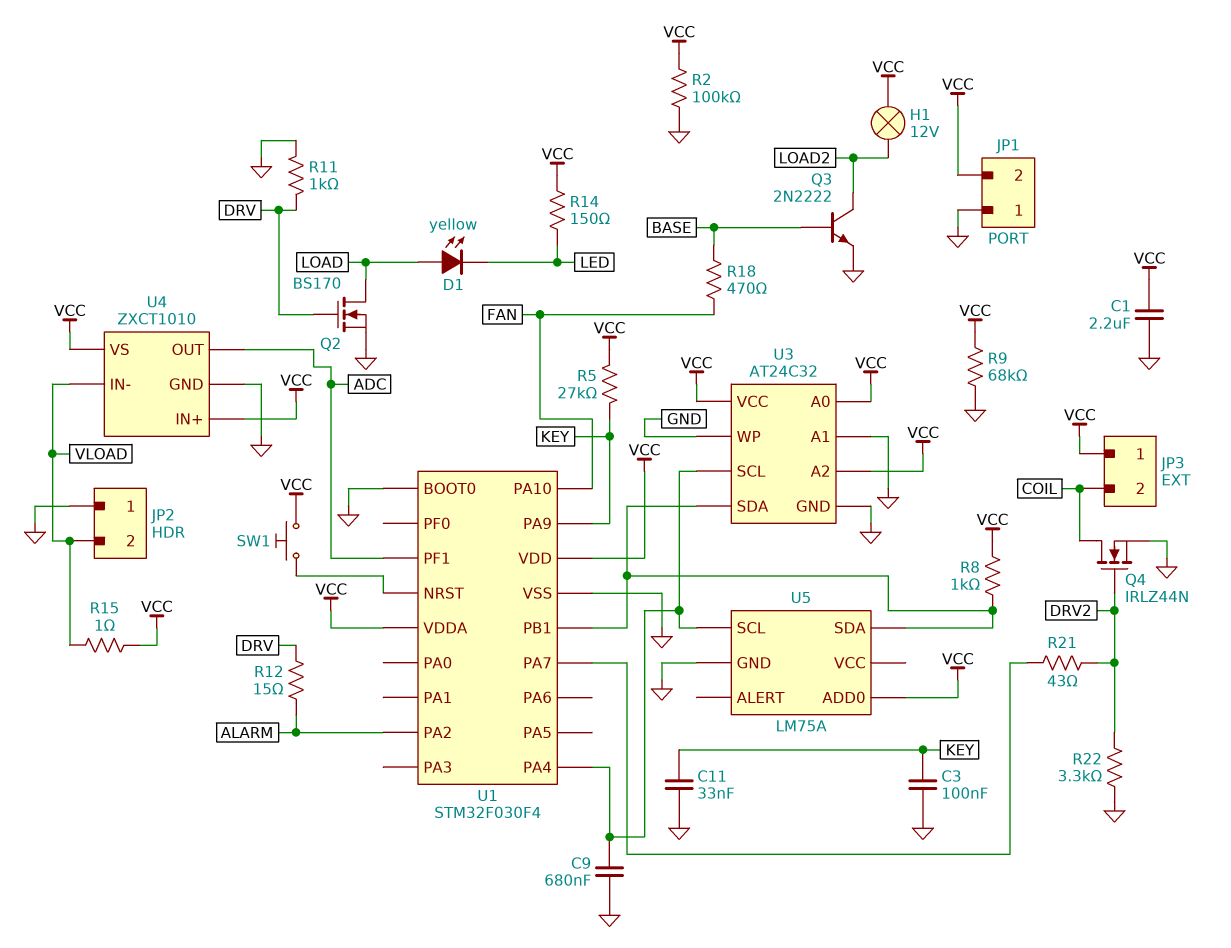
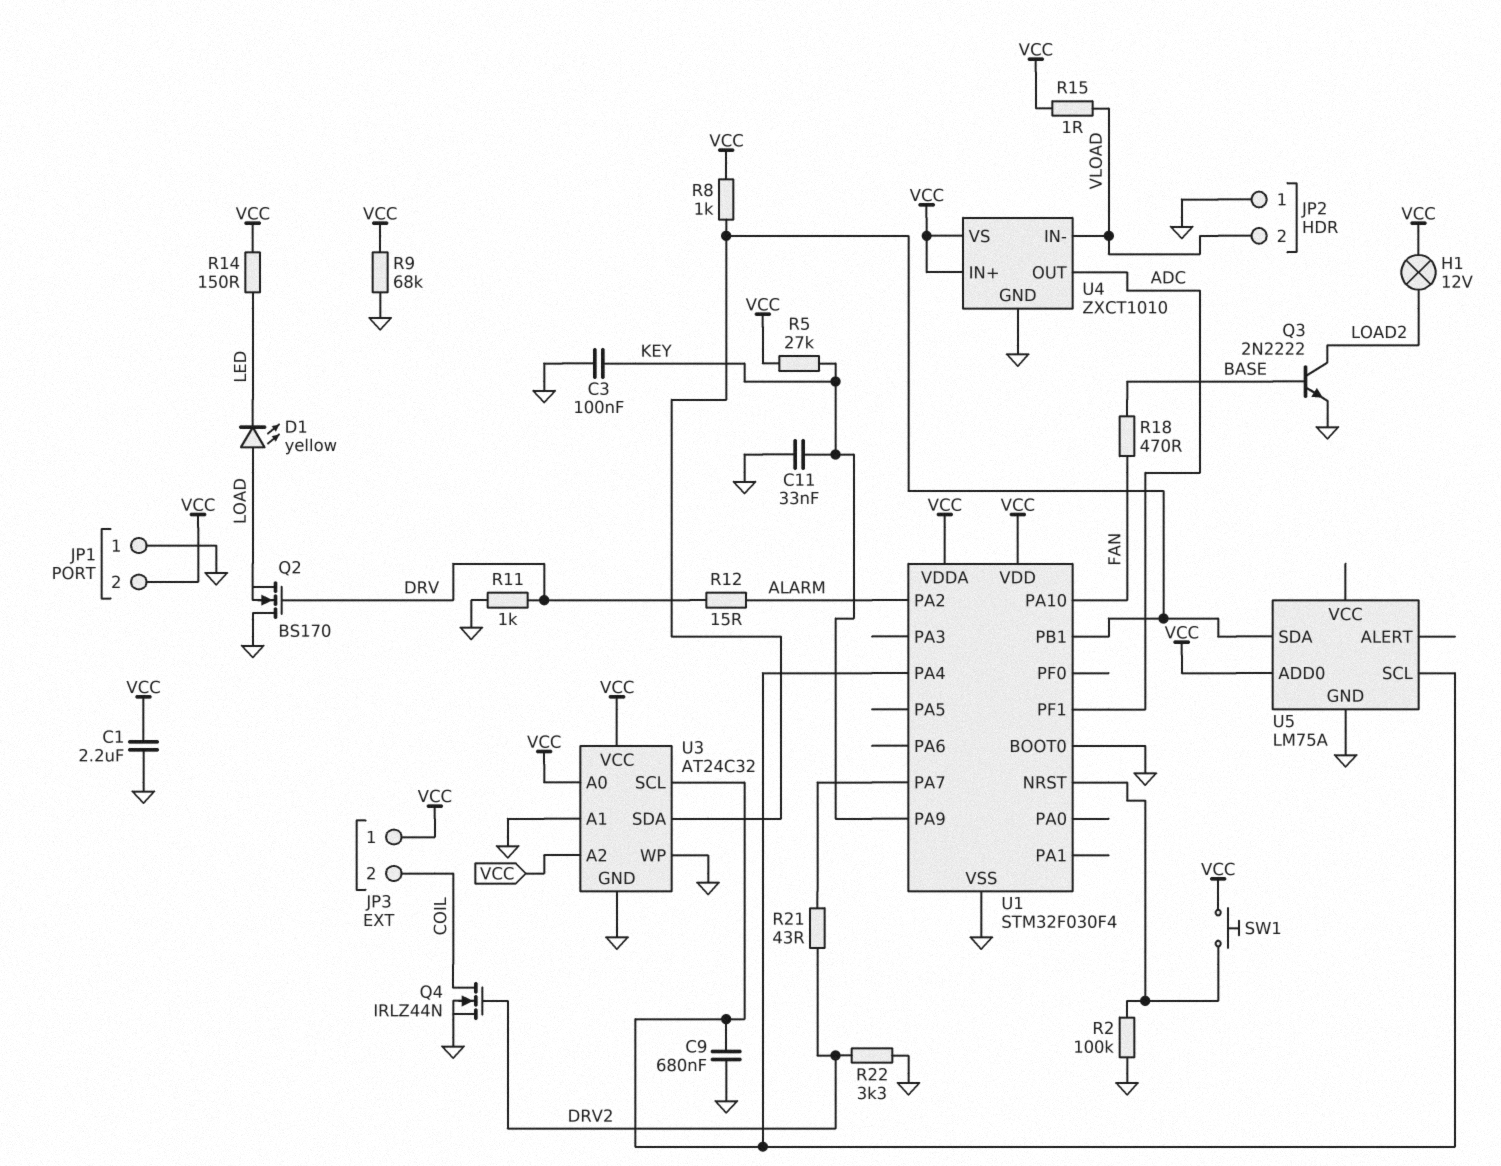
Q2: NMOS BS170 (G DRV, D LOAD, S GND) -> NMOS BS170 (G DRV, D GND, S LOAD)
R2: 100k (GND, VCC) -> 100k (GND, U1/NRST)

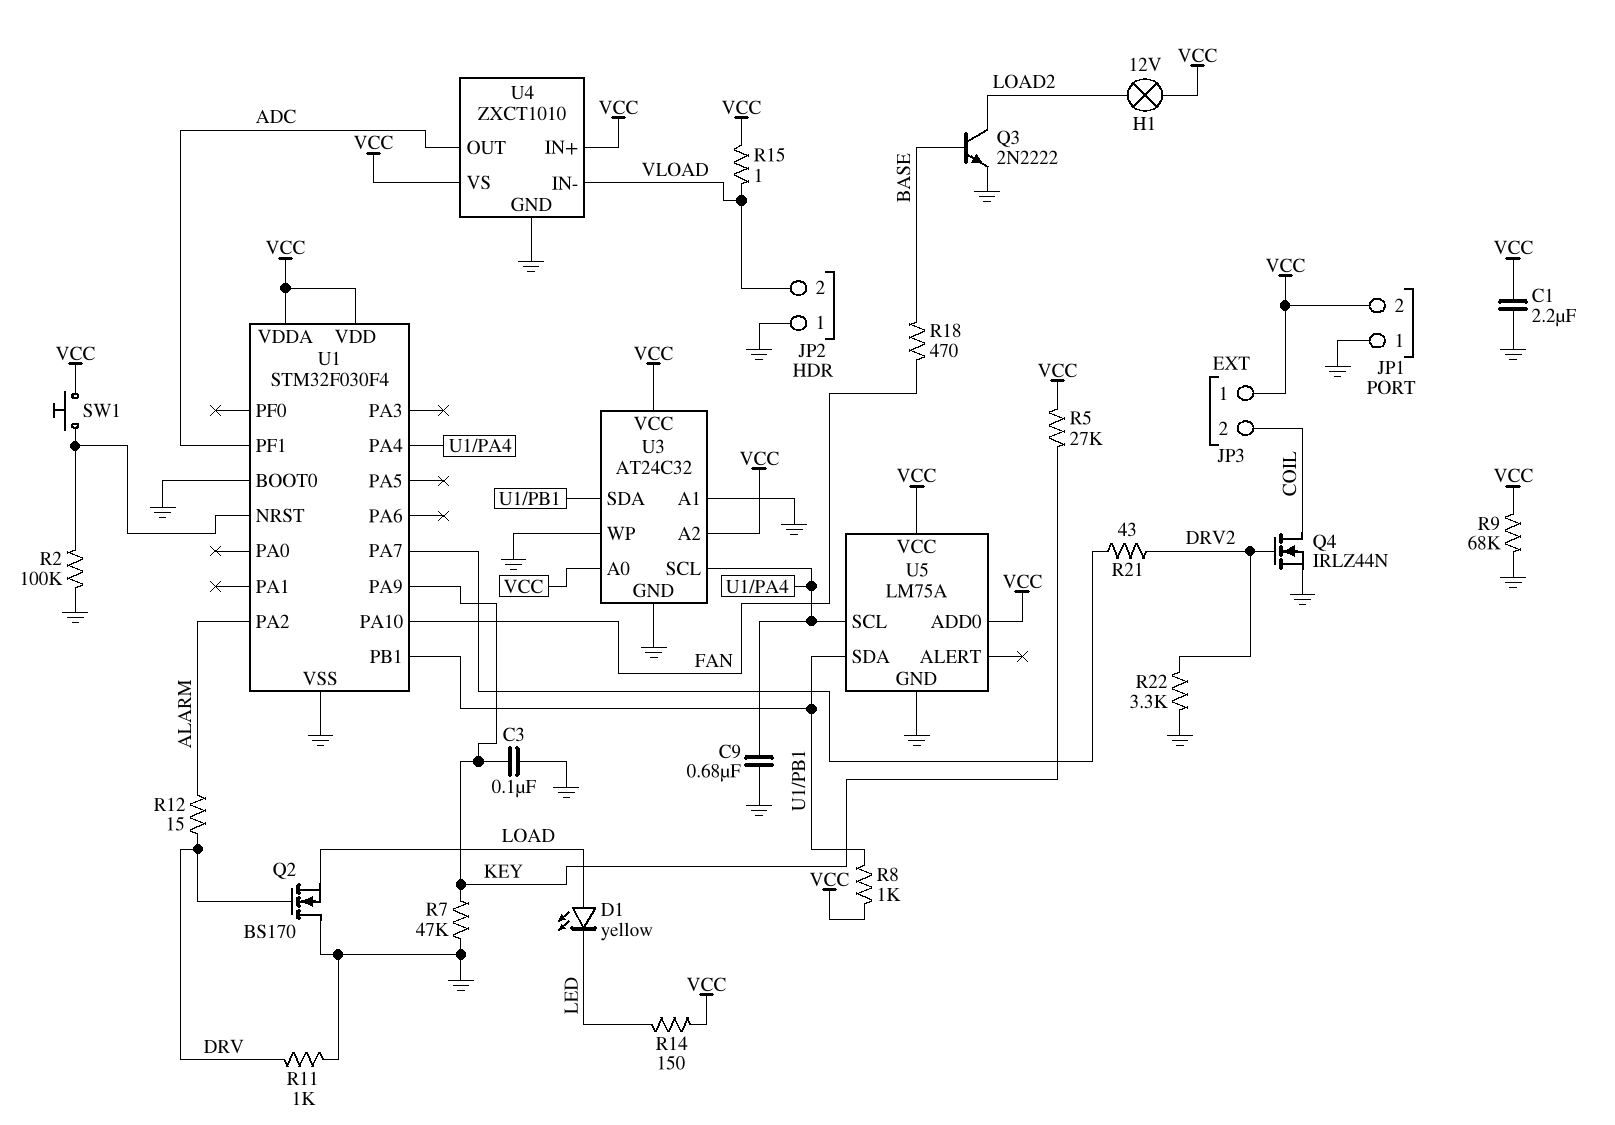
C11: 33nF (GND, KEY) -> none
R7: none -> 47k (GND, KEY)
U5 pin VCC: none -> VCC

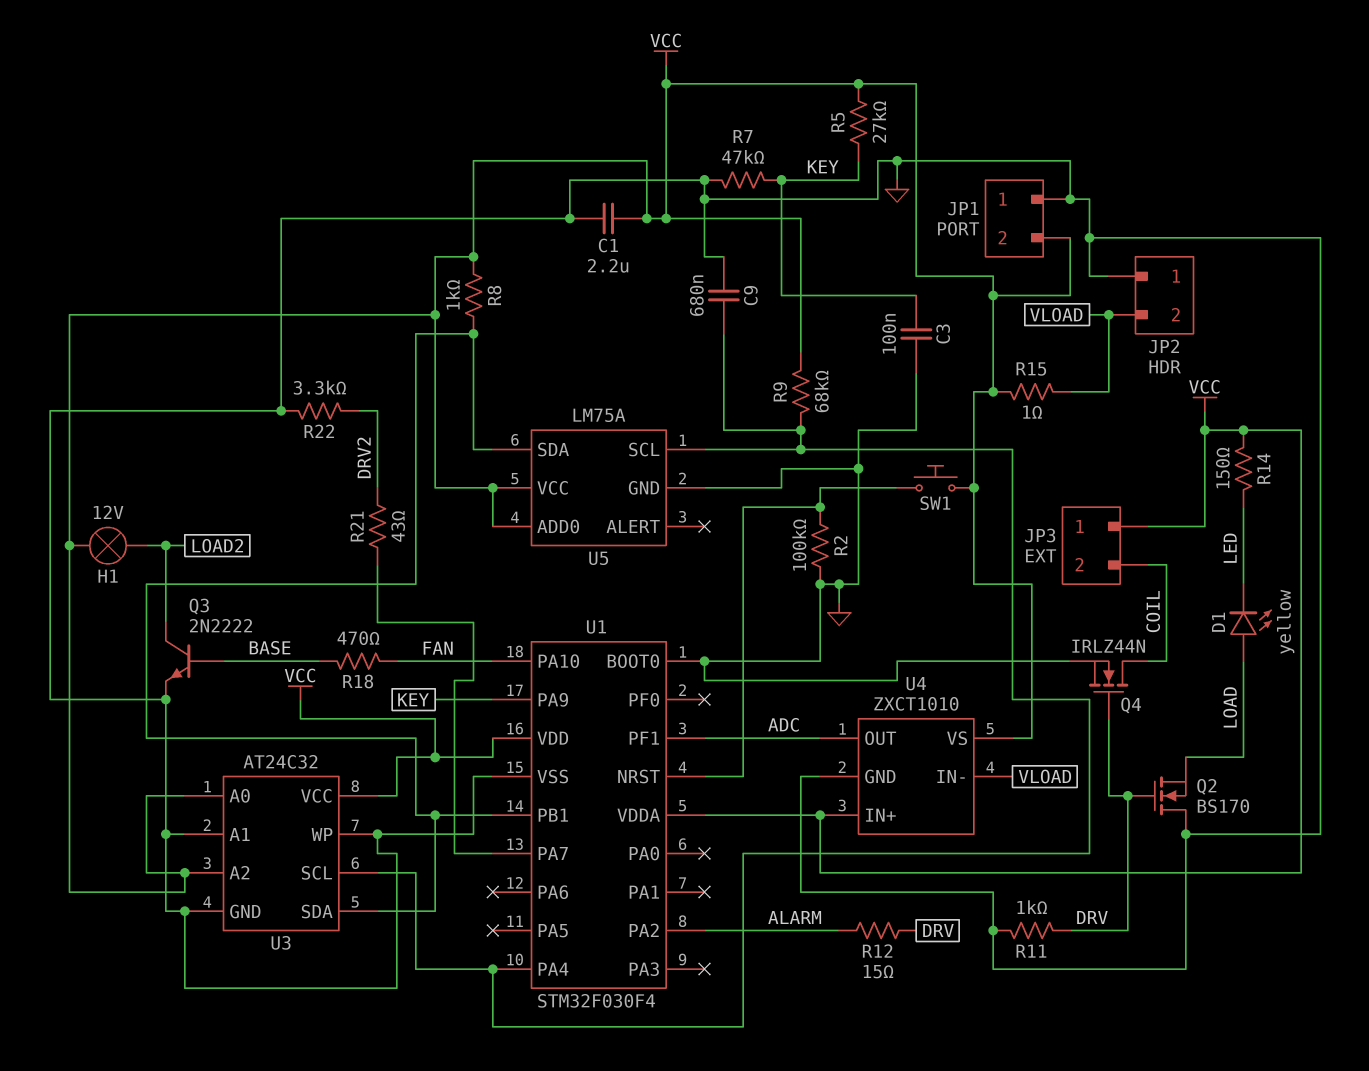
Q4: NMOS IRLZ44N (G DRV2, D COIL, S GND) -> NMOS IRLZ44N (G DRV, D COIL, S GND)
R9: 68k (GND, VCC) -> 68k (U1/PA4, VCC)

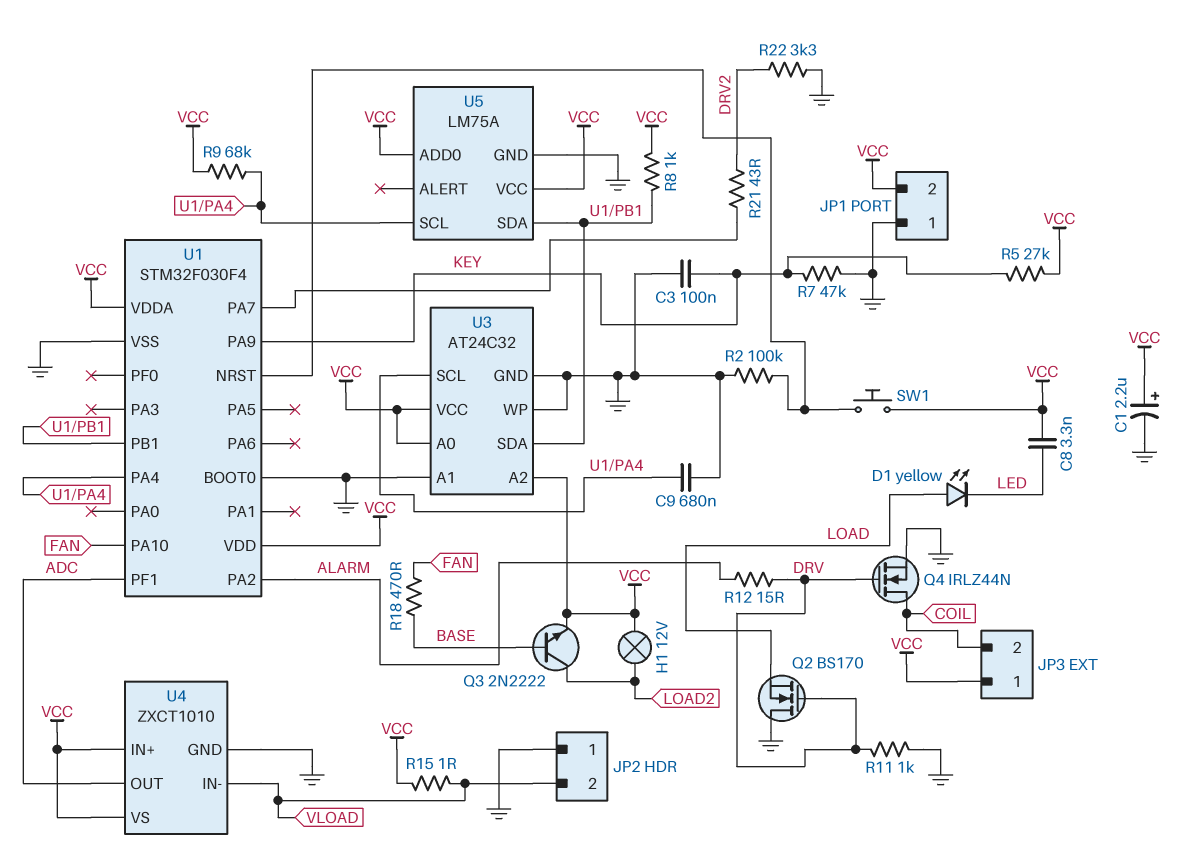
C1: 2.2uF (GND, VCC) -> 2.2uF (plus VCC, minus GND)
C8: none -> 3.3nF (LED, VCC)
Q3: NPN 2N2222 (B BASE, C LOAD2, E GND) -> NPN 2N2222 (B BASE, C LOAD2, E VCC)
R14: 150 (LED, VCC) -> none

